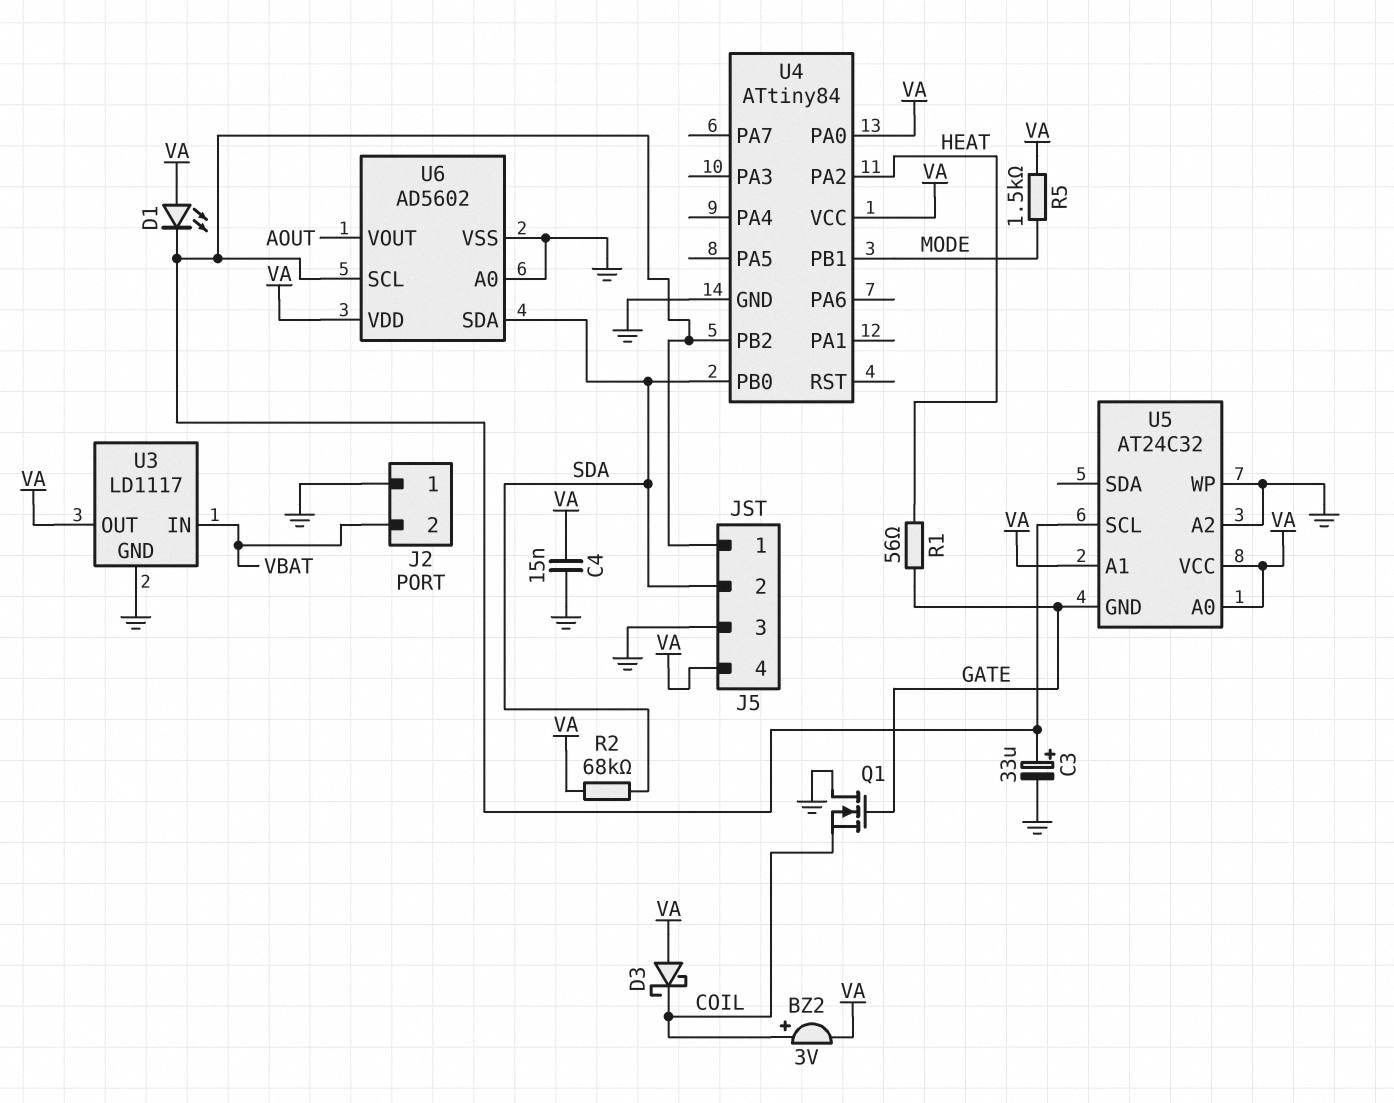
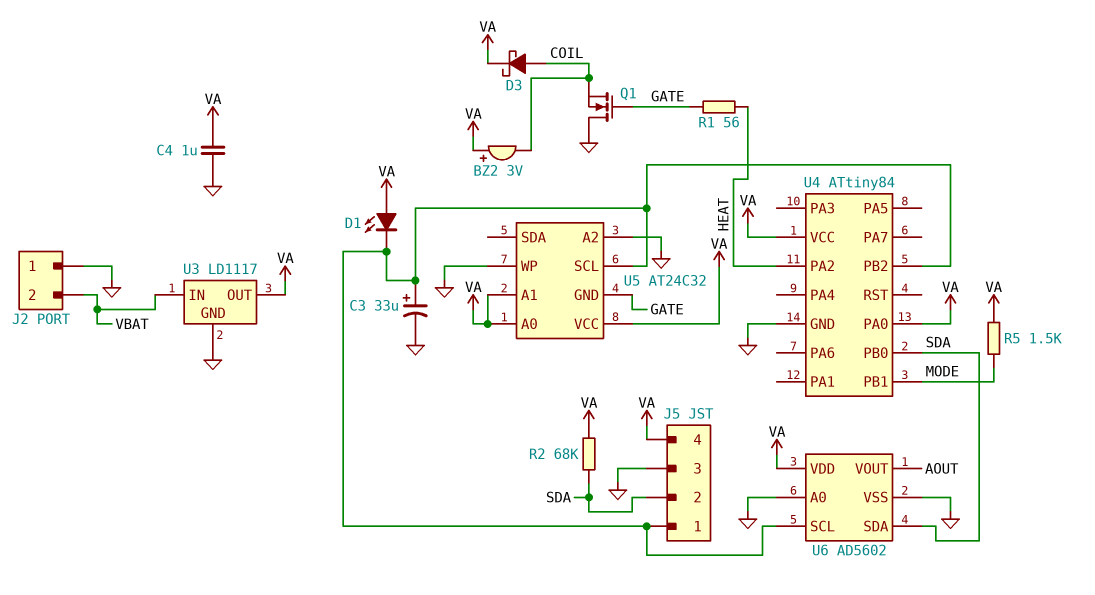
BZ2: buzzer 3V (plus COIL, minus VA) -> buzzer 3V (plus VA, minus COIL)
C4: 15nF (GND, VA) -> 1uF (GND, VA)
D3: schottky (A VA, K COIL) -> schottky (A COIL, K VA)

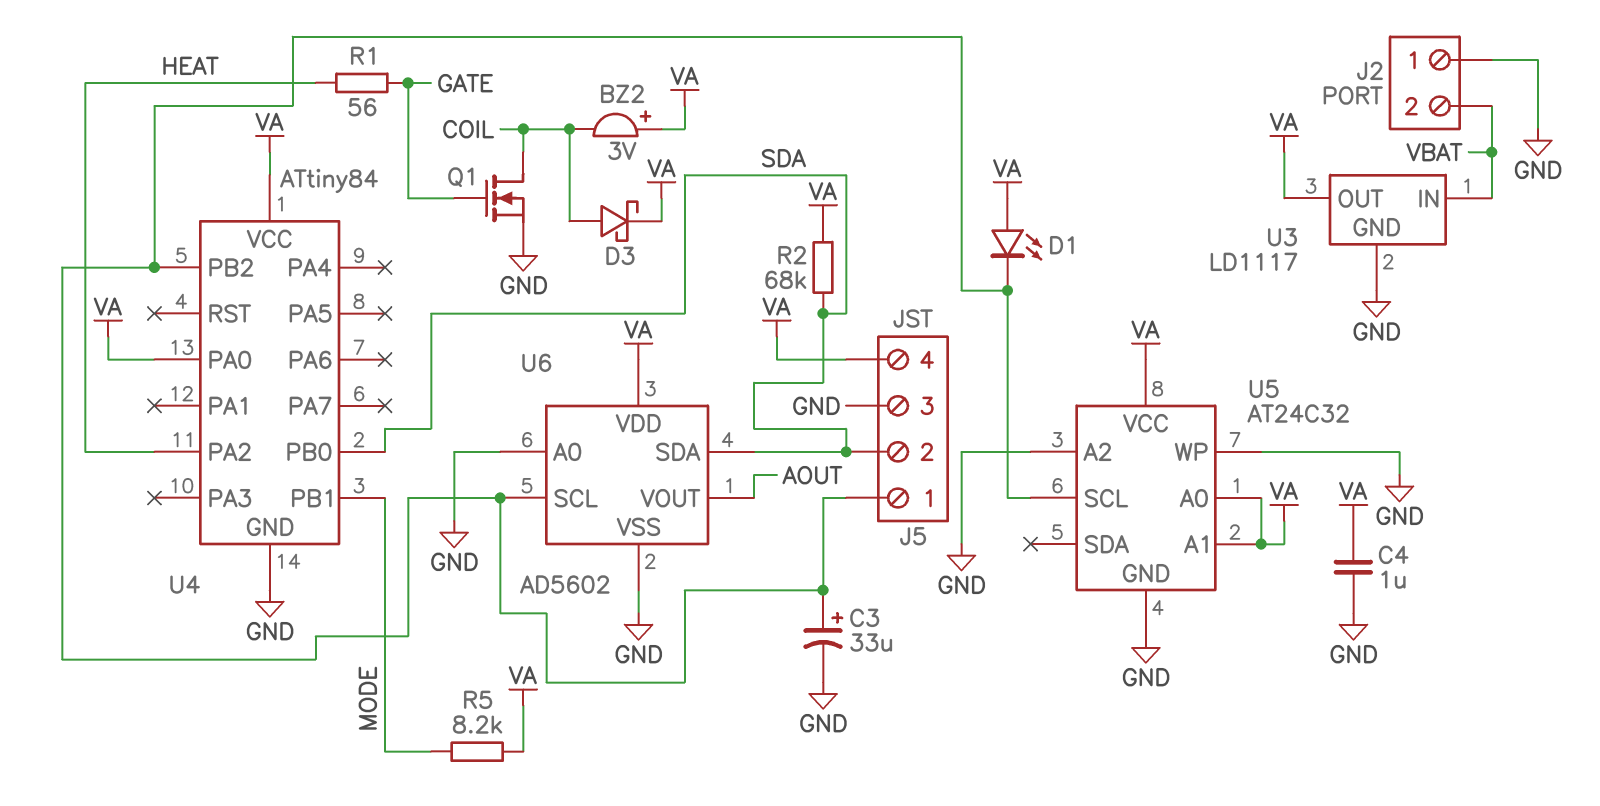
Q1: NMOS (G GATE, D GND, S COIL) -> NMOS (G GATE, D COIL, S GND)
R5: 1.5k (MODE, VA) -> 8.2k (MODE, VA)
U5 pin GND: GATE -> GND

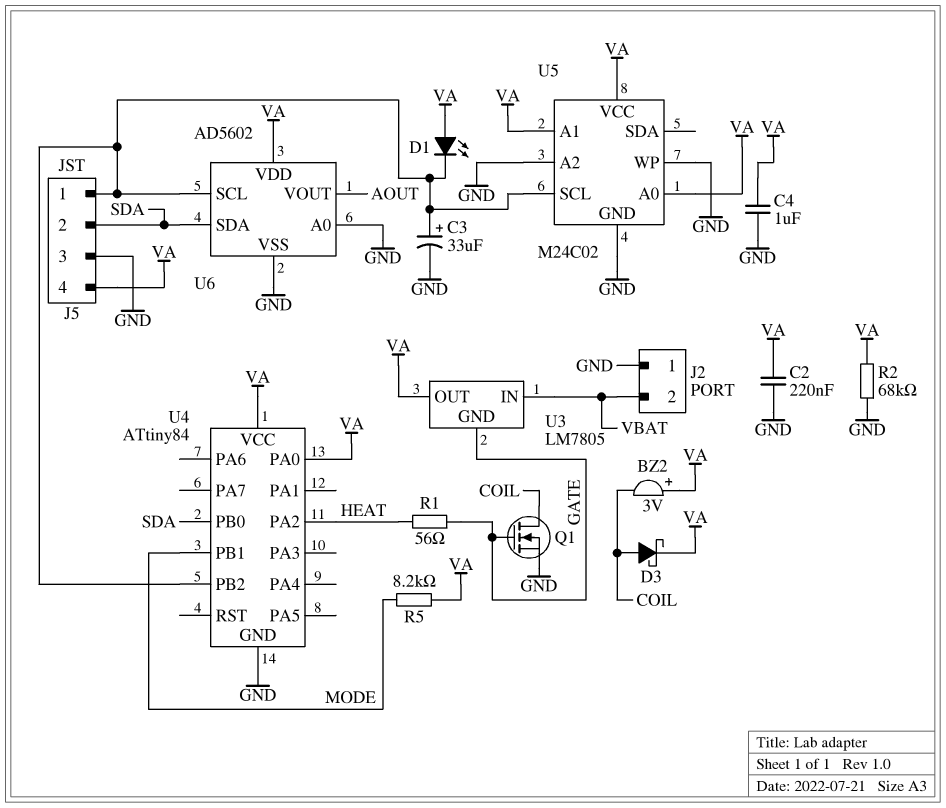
C2: none -> 220nF (GND, VA)
R2: 68k (SDA, VA) -> 68k (GND, VA)
U3: LD1117 -> LM7805
U3 pin GND: GND -> GATE
U5: AT24C32 -> M24C02

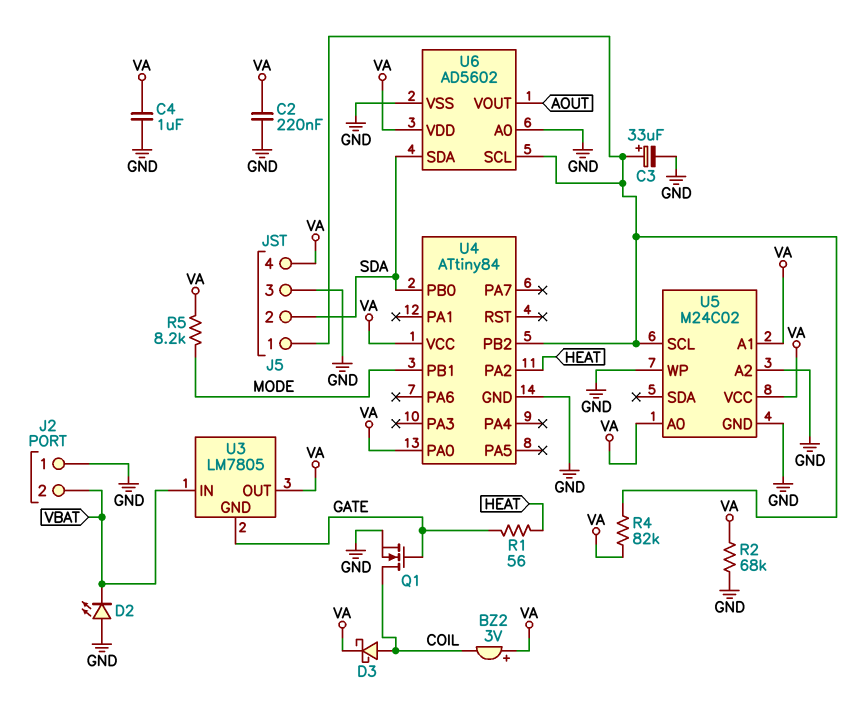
D1: LED (A VA, K J5/1) -> none
D2: none -> LED (A GND, K VBAT)
R4: none -> 82k (J5/1, VA)

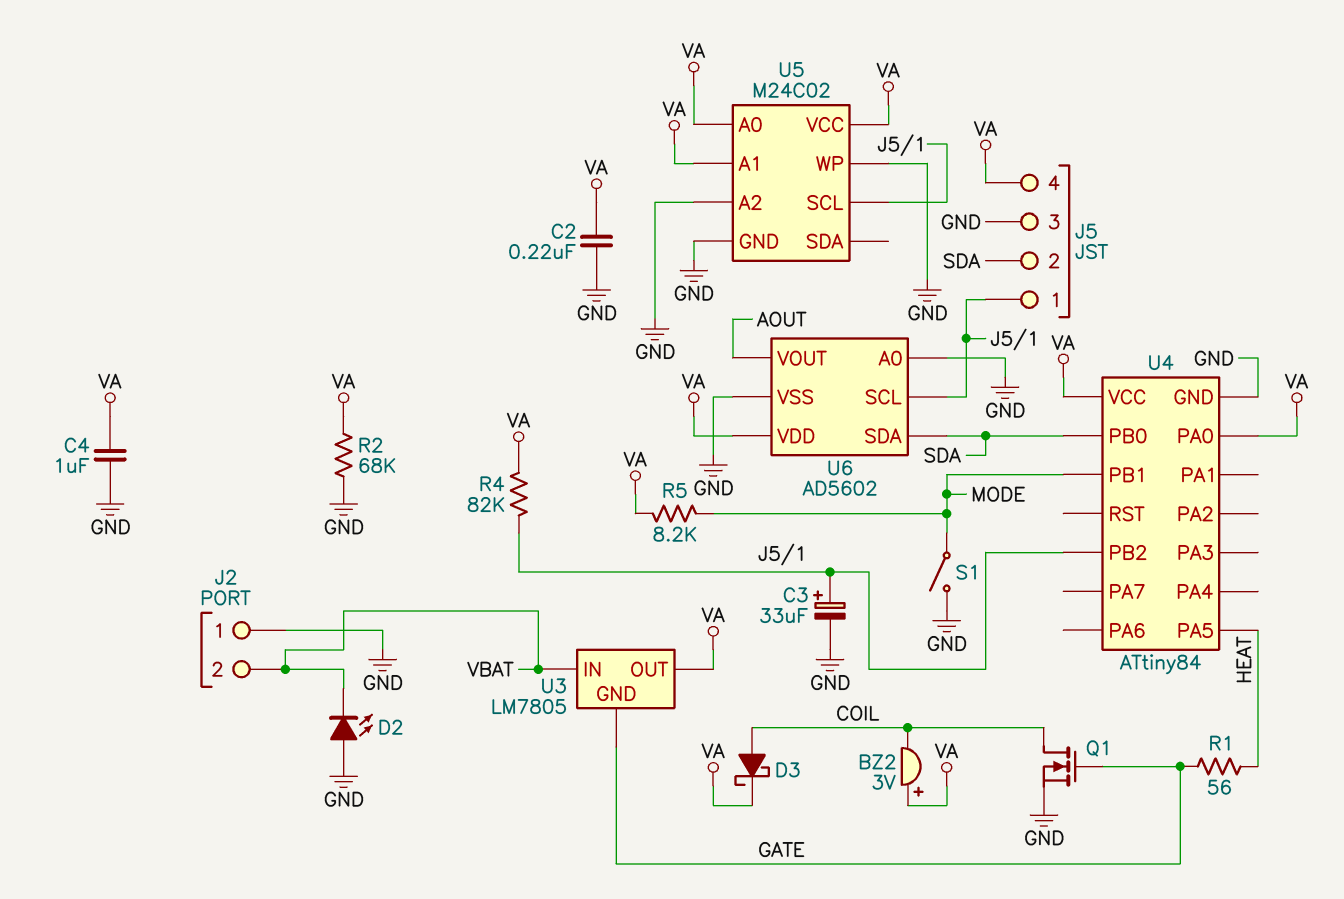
S1: none -> switch (GND, MODE)
U4 pin PA2: HEAT -> none
U4 pin PA5: none -> HEAT

